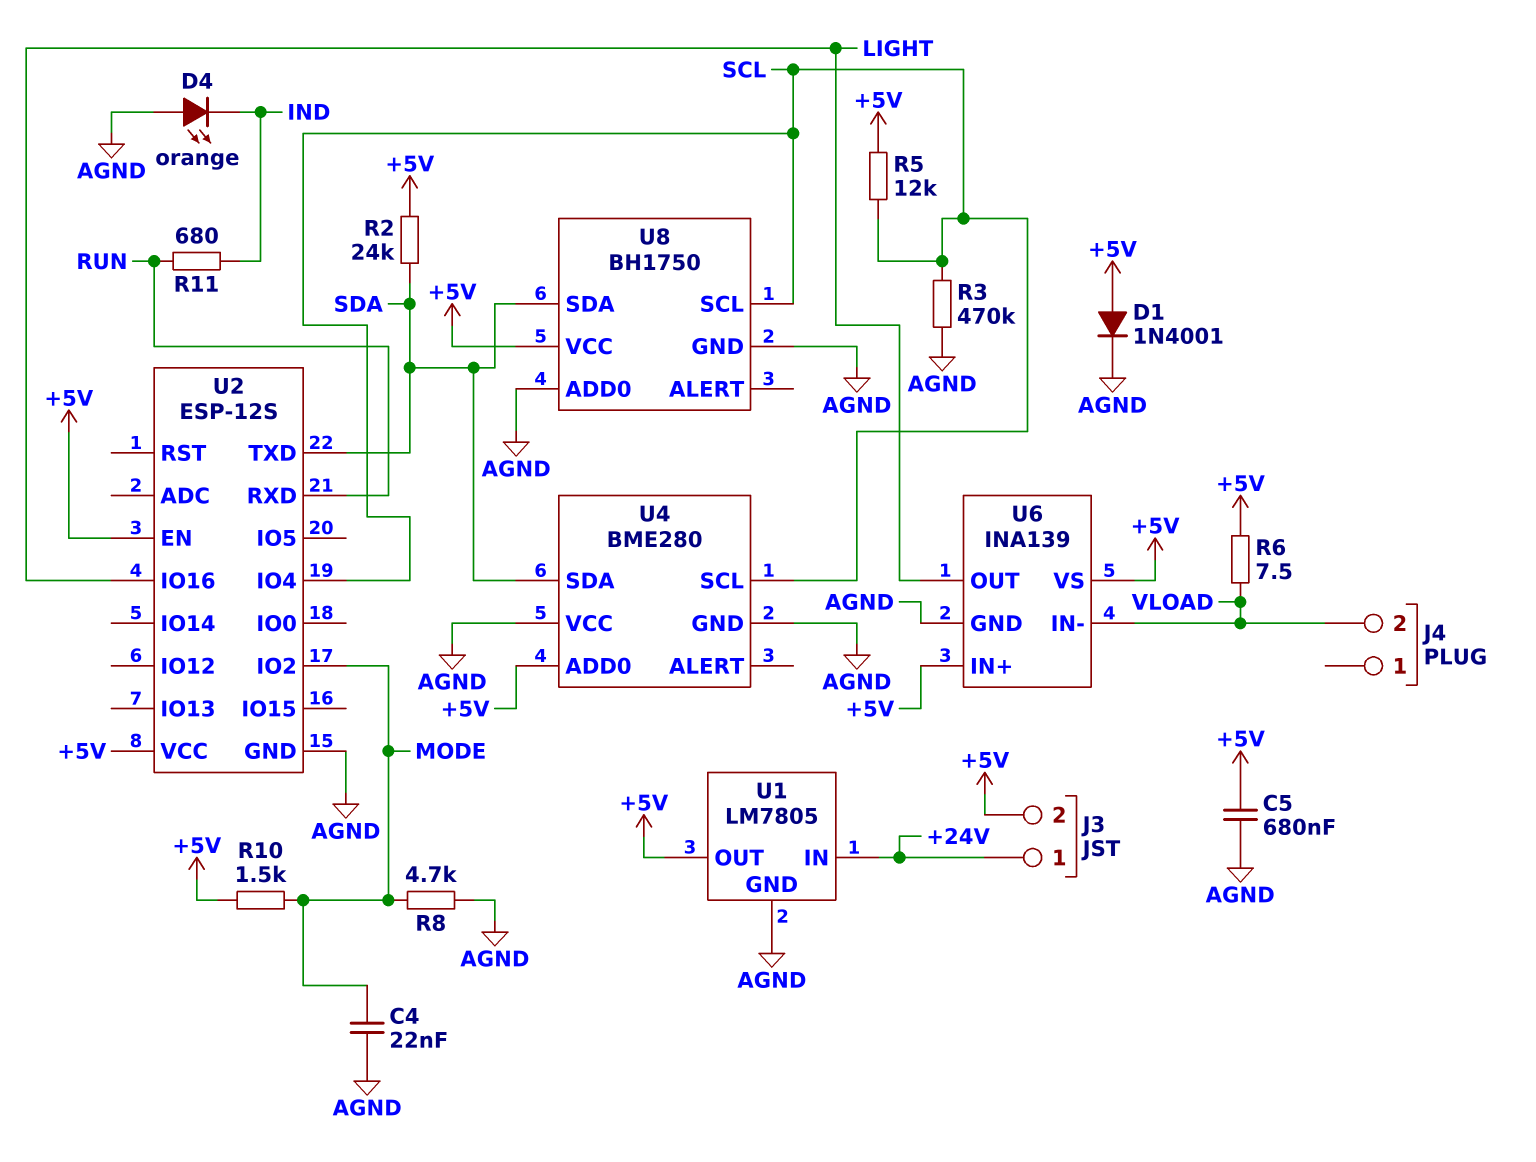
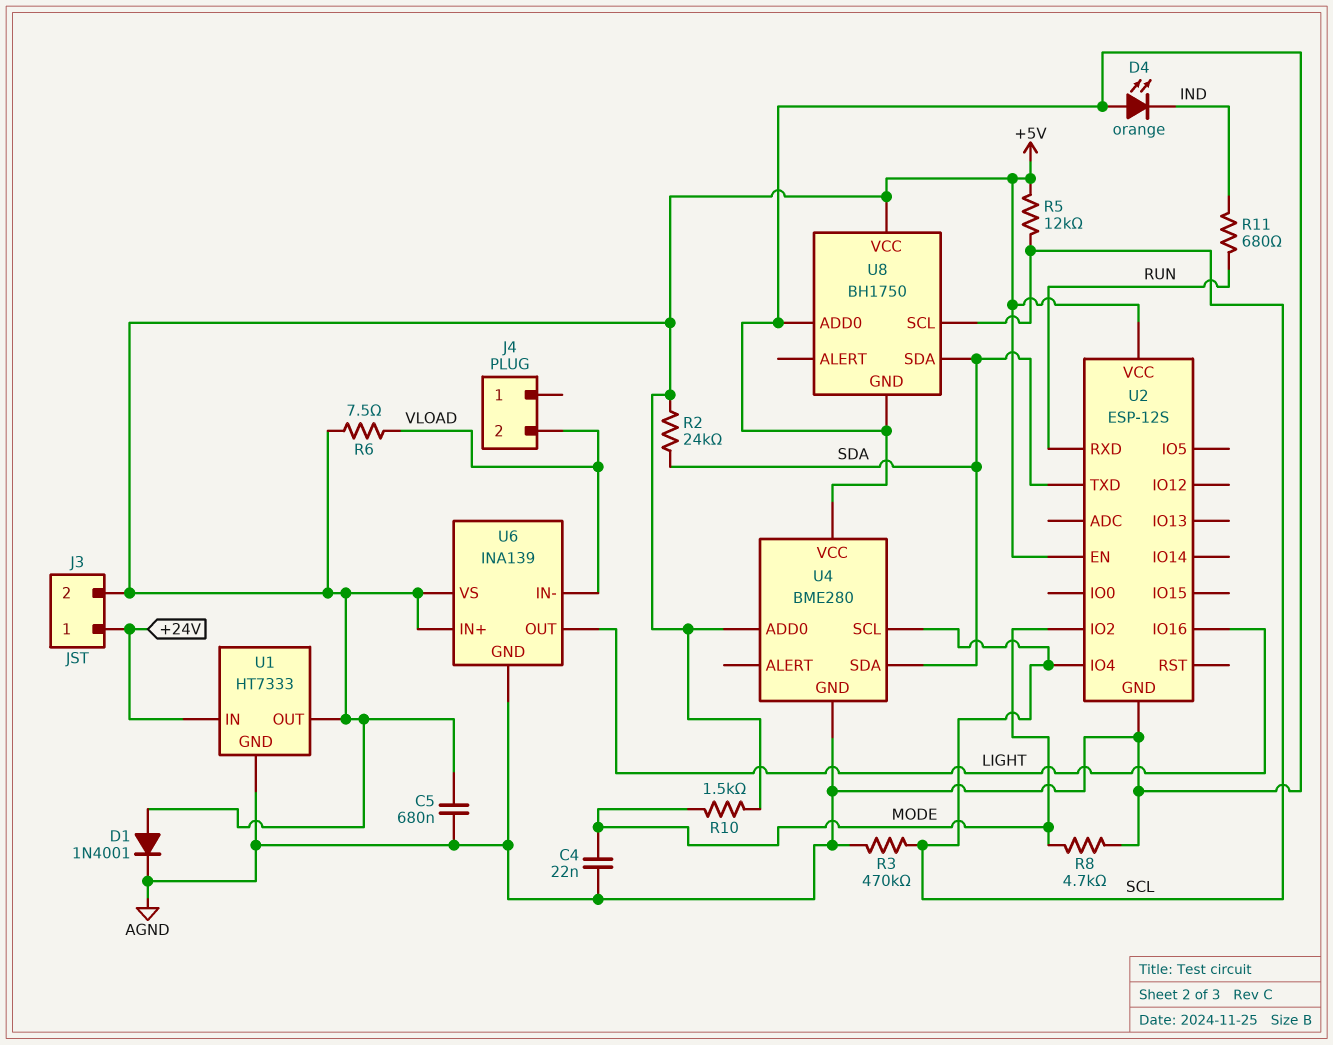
U1: LM7805 -> HT7333

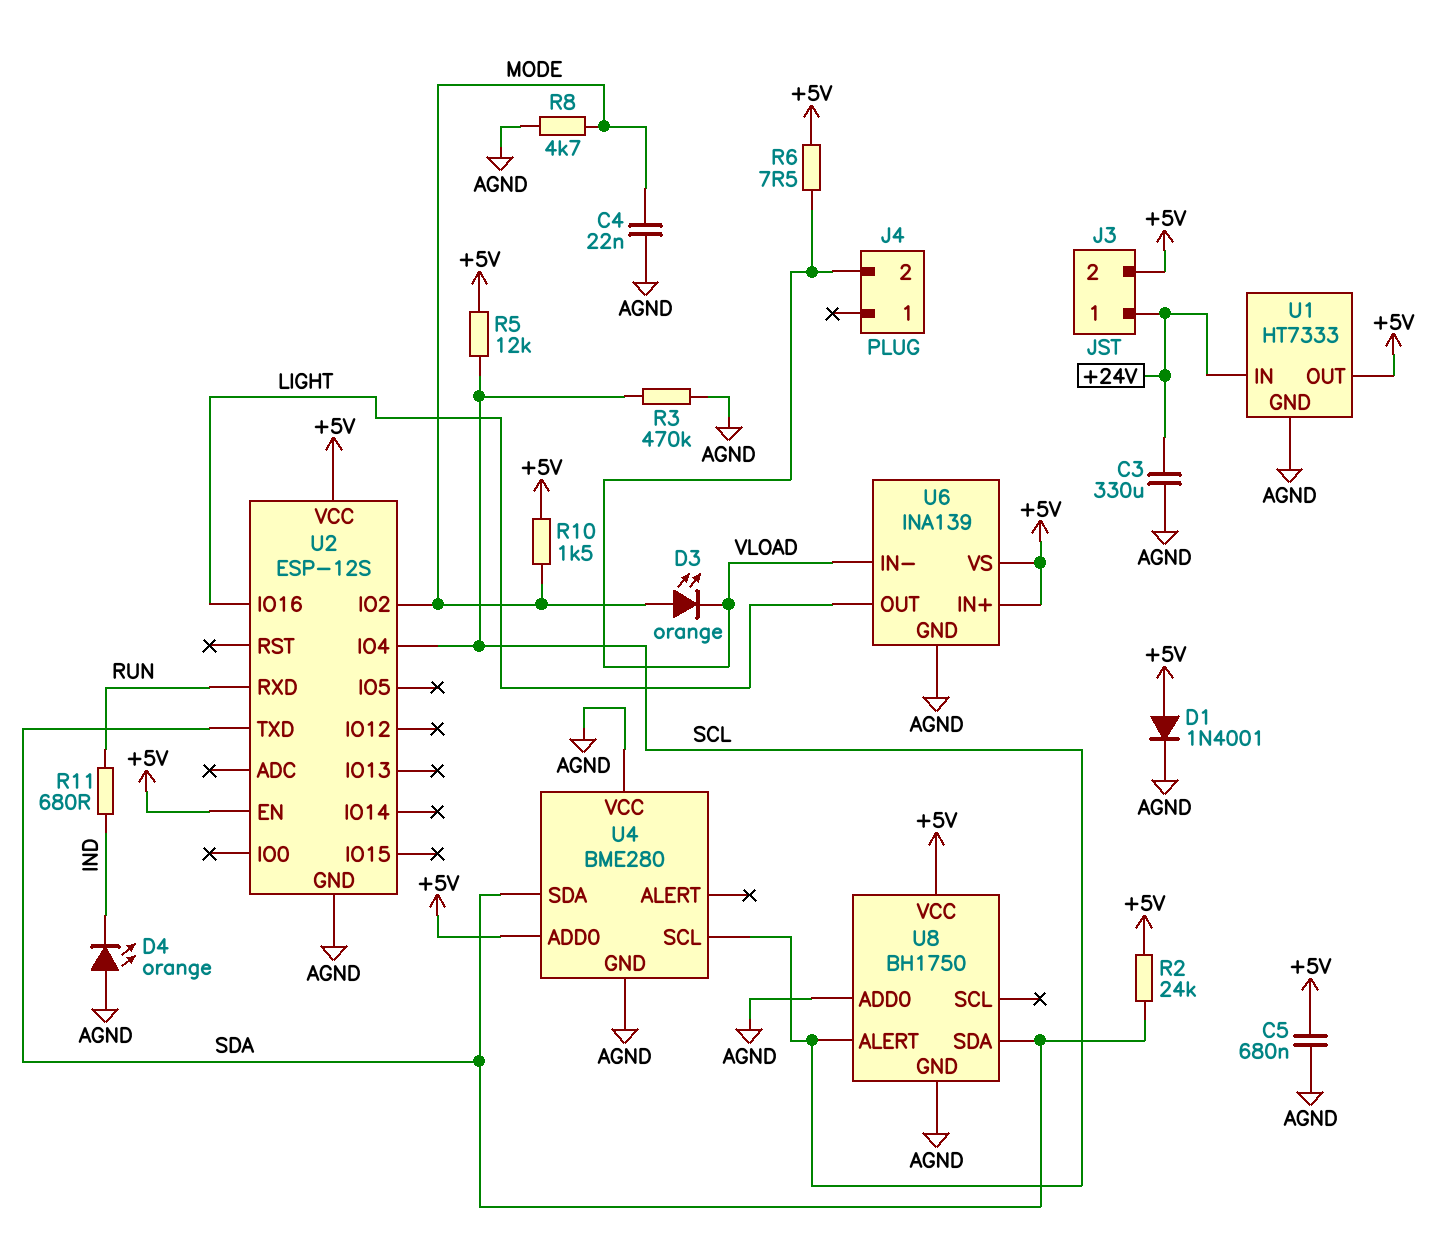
C3: none -> 330uF (+24V, AGND)
D3: none -> LED orange (A MODE, K VLOAD)
U8 pin ALERT: none -> SCL
U8 pin SCL: SCL -> none

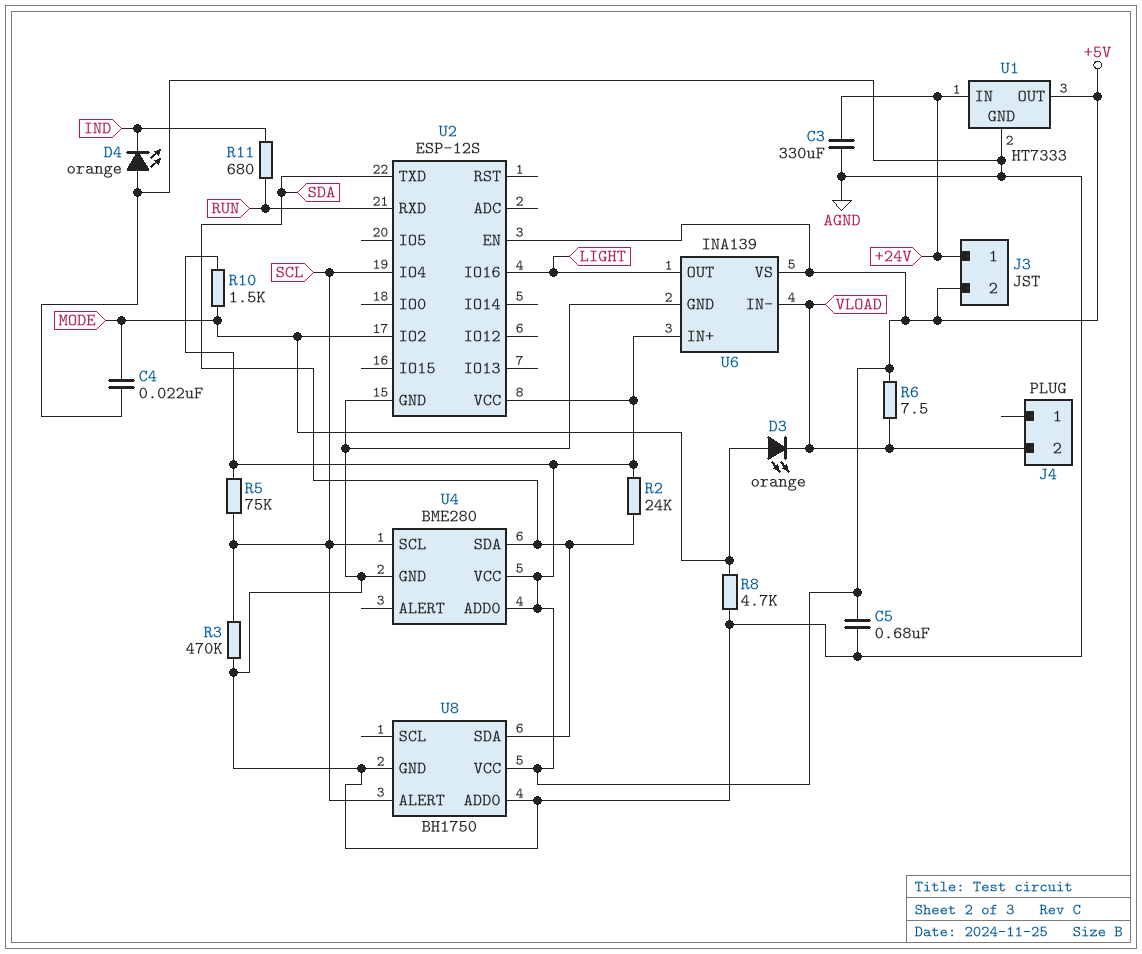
D1: diode 1N4001 (A +5V, K AGND) -> none
R5: 12k (+5V, SCL) -> 75k (+5V, SCL)
U4 pin VCC: AGND -> +5V

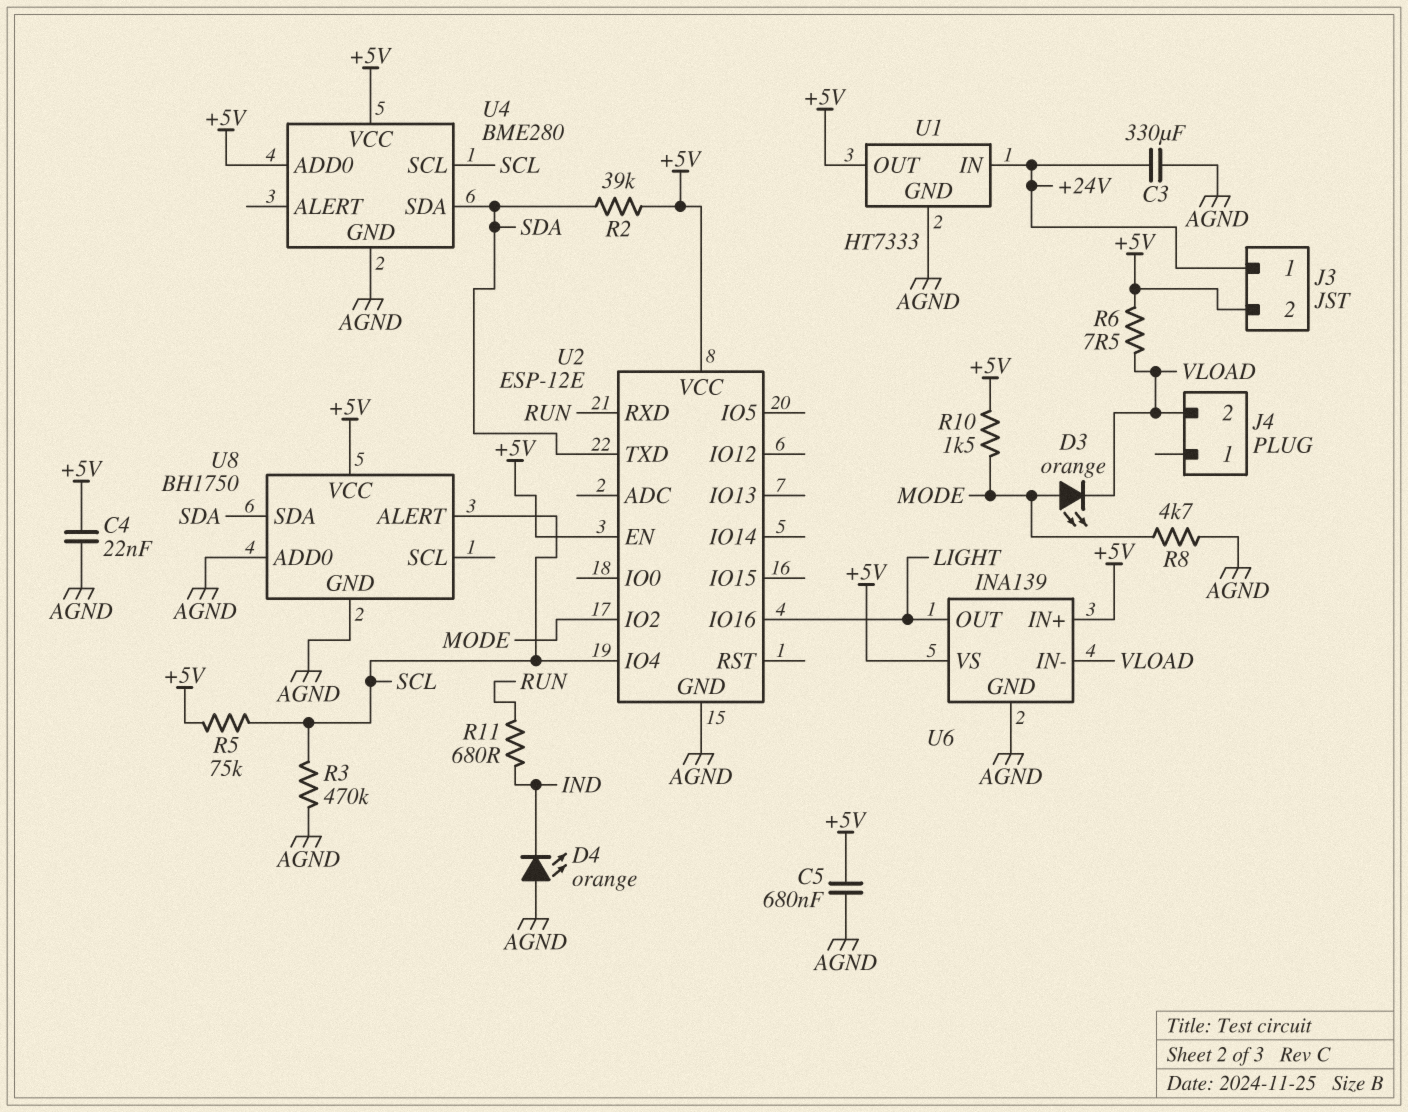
C4: 22nF (AGND, MODE) -> 22nF (+5V, AGND)
R2: 24k (+5V, SDA) -> 39k (+5V, SDA)
U2: ESP-12S -> ESP-12E

